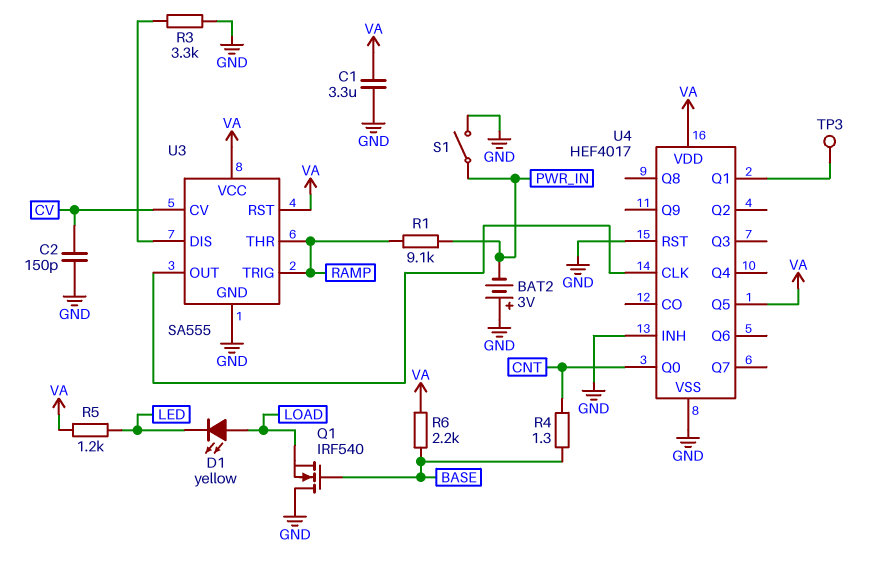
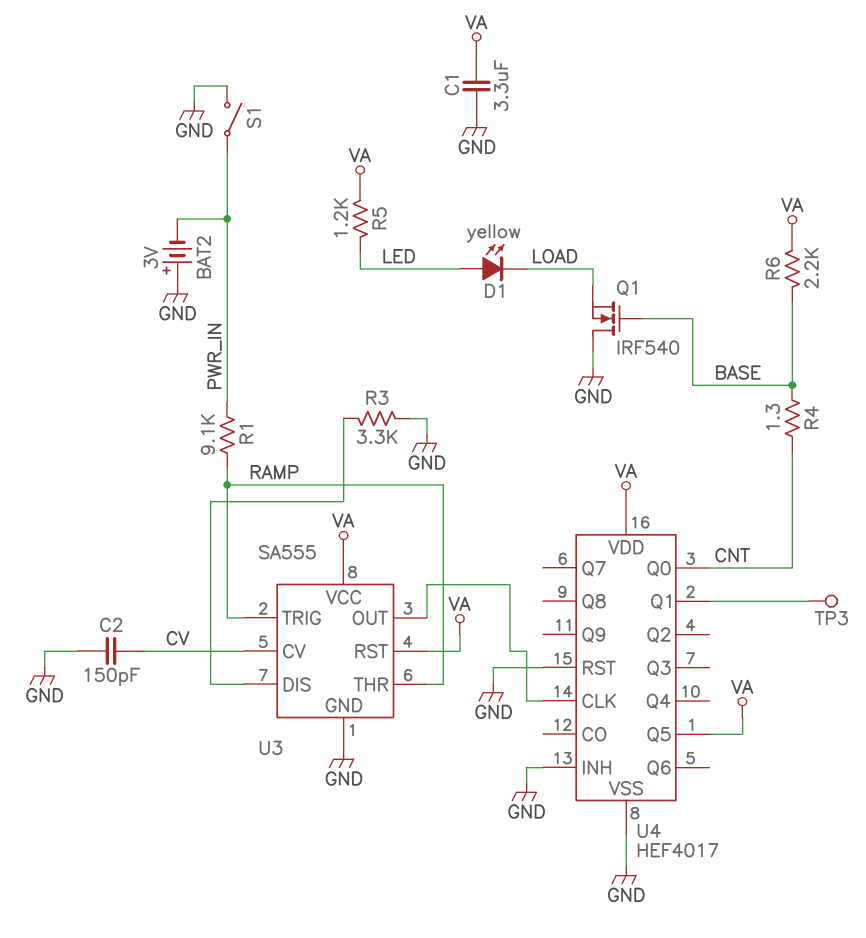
D1: LED yellow (A LOAD, K LED) -> LED yellow (A LED, K LOAD)

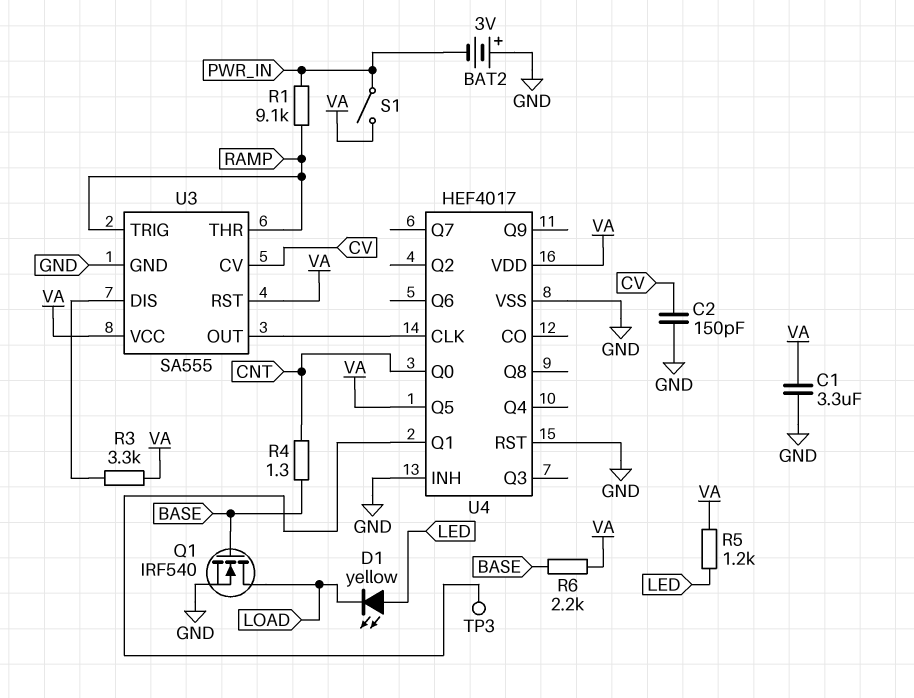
Q1: NMOS IRF540 (G BASE, D GND, S LOAD) -> NMOS IRF540 (G BASE, D LOAD, S GND)
R3: 3.3k (GND, U3/DIS) -> 3.3k (U3/DIS, VA)
S1: switch (GND, PWR_IN) -> switch (PWR_IN, VA)

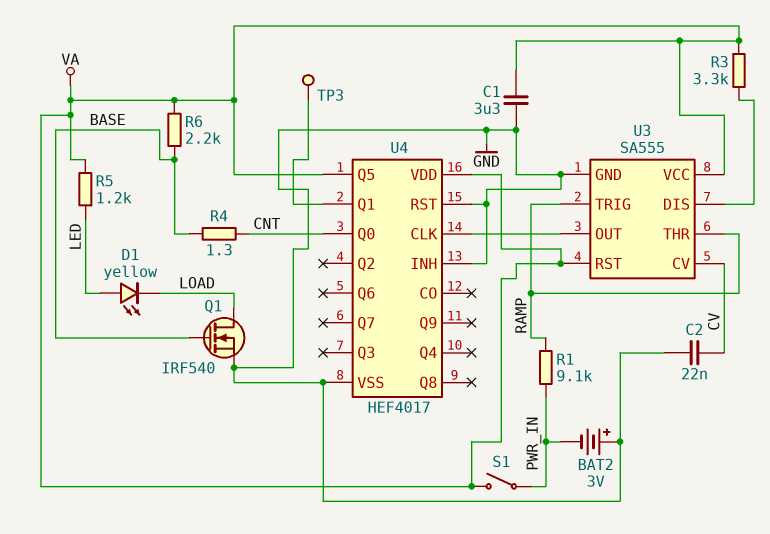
C2: 150pF (CV, GND) -> 22nF (CV, GND)

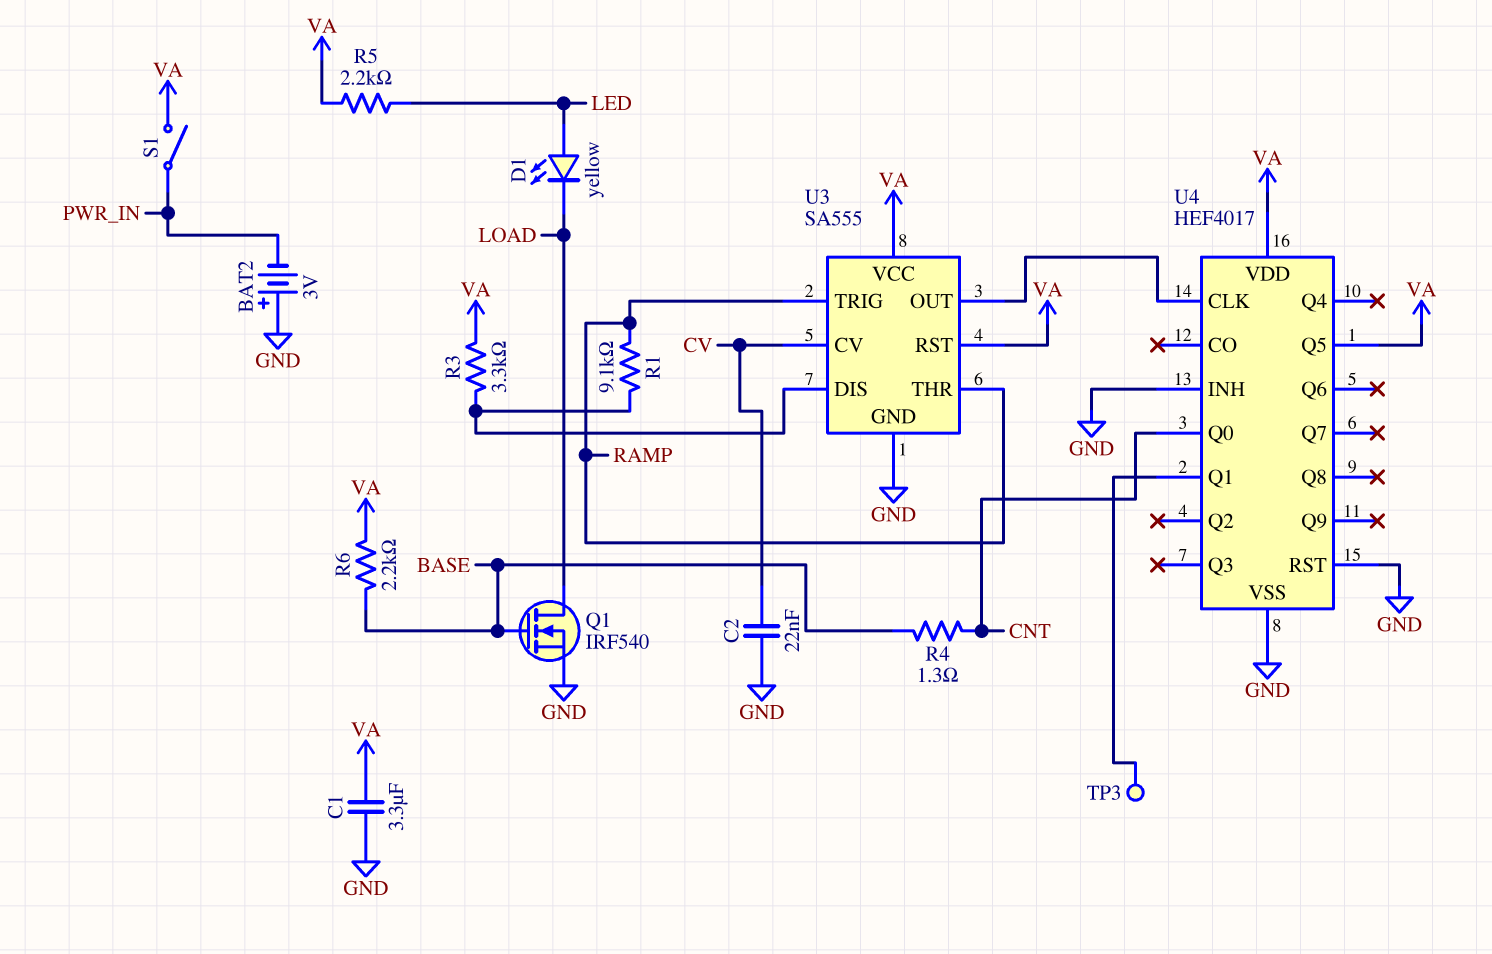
R1: 9.1k (PWR_IN, RAMP) -> 9.1k (RAMP, U3/DIS)
R5: 1.2k (LED, VA) -> 2.2k (LED, VA)

